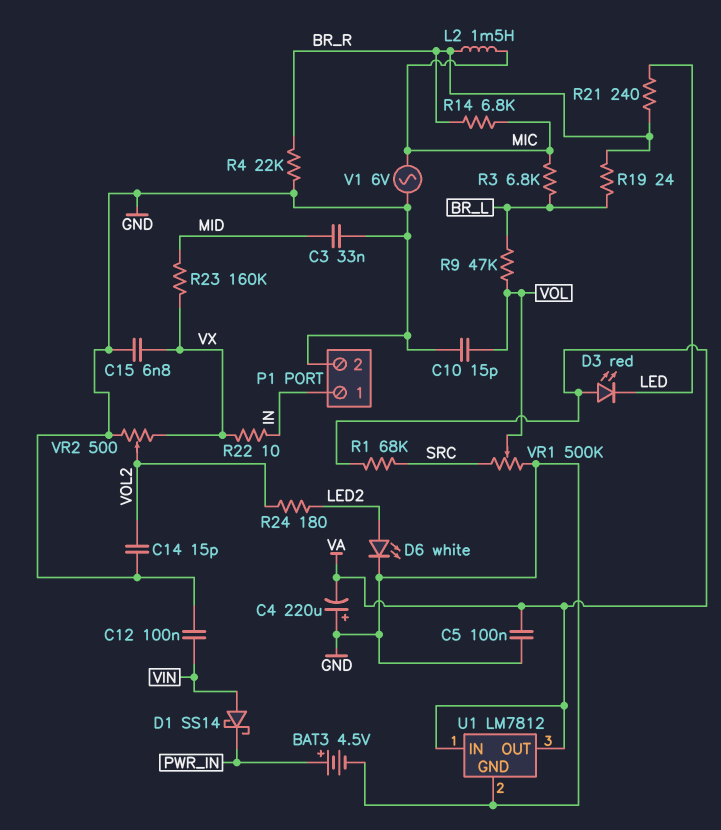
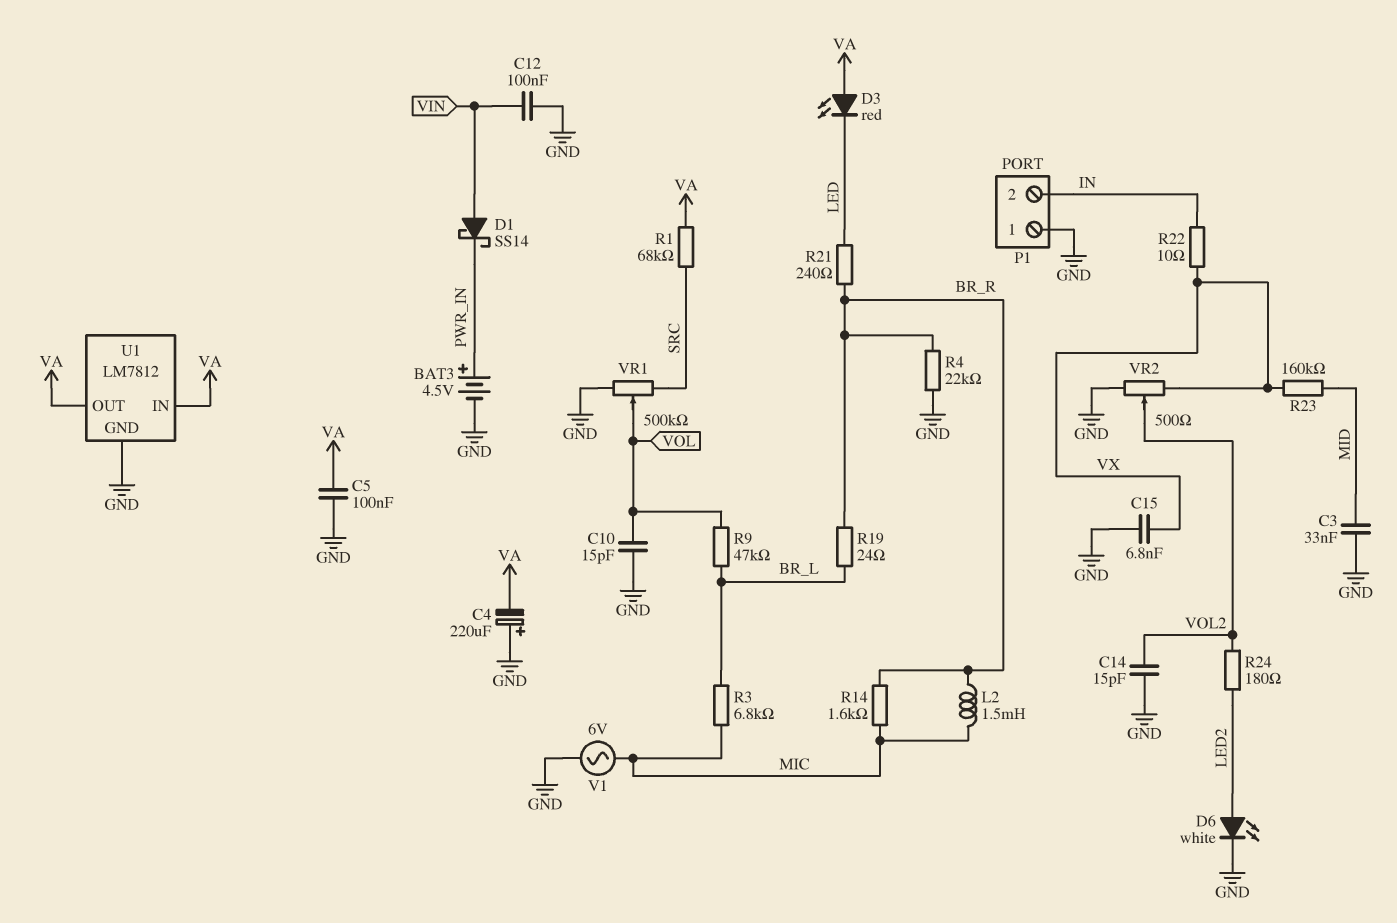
P1 pin 1: IN -> GND
P1 pin 2: GND -> IN
R14: 6.8k (BR_R, MIC) -> 1.6k (BR_R, MIC)

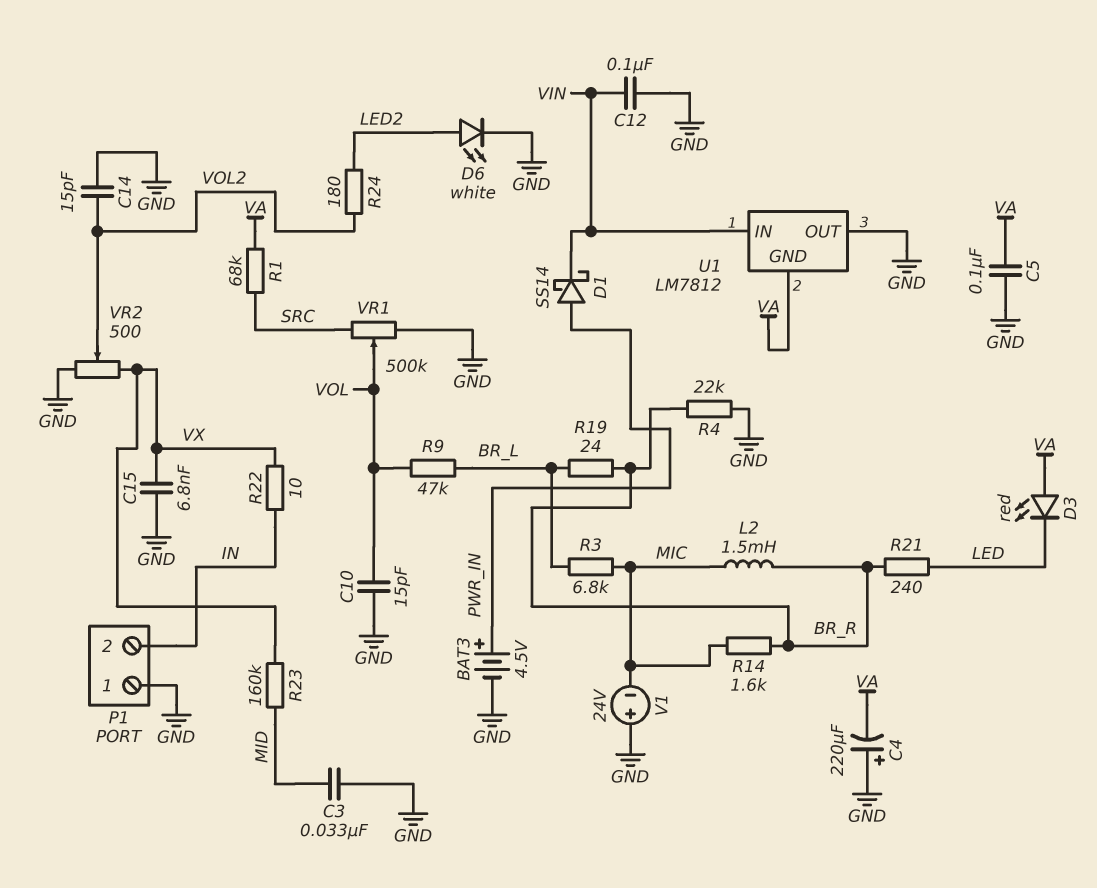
D1: schottky SS14 (A VIN, K PWR_IN) -> schottky SS14 (A PWR_IN, K VIN)
U1 pin GND: GND -> VA
U1 pin IN: VA -> VIN
U1 pin OUT: VA -> GND
V1: AC 6V (GND, MIC) -> 24V (plus GND, minus MIC)

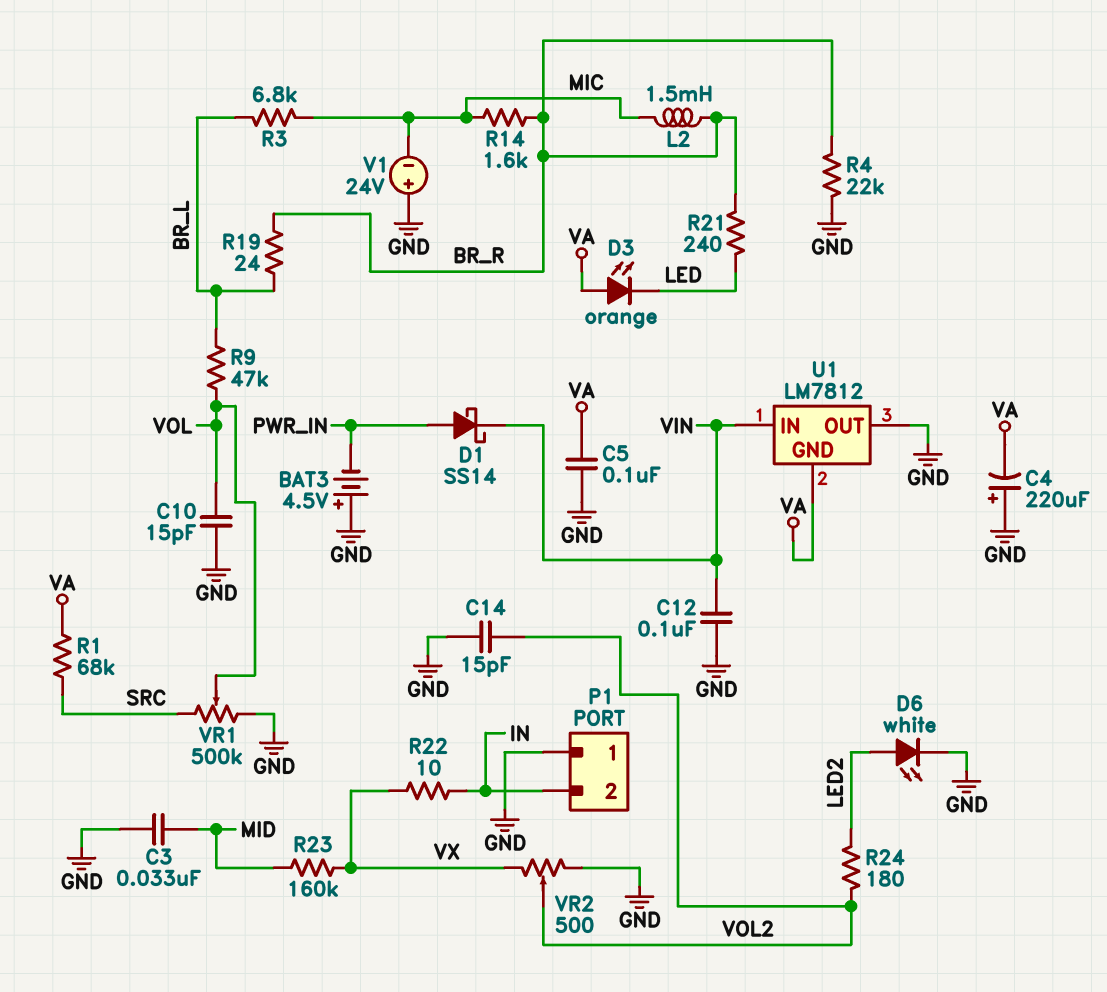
BAT3: 4.5V (plus PWR_IN, minus GND) -> 4.5V (plus GND, minus PWR_IN)
C15: 6.8nF (GND, VX) -> none
D3: LED red (A VA, K LED) -> LED orange (A VA, K LED)

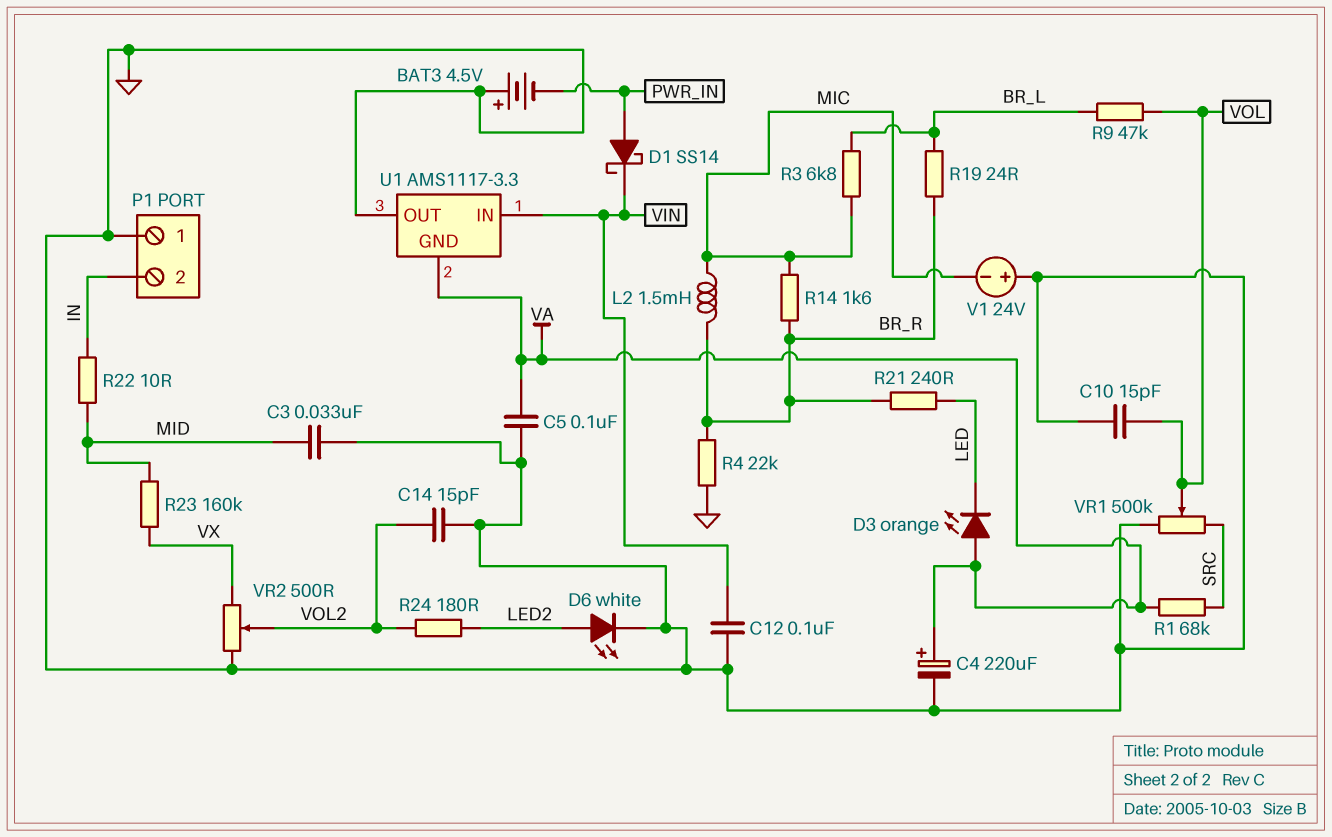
C4: 220uF (plus GND, minus VA) -> 220uF (plus VA, minus GND)
R22: 10 (IN, VX) -> 10 (IN, MID)
U1: LM7812 -> AMS1117-3.3

